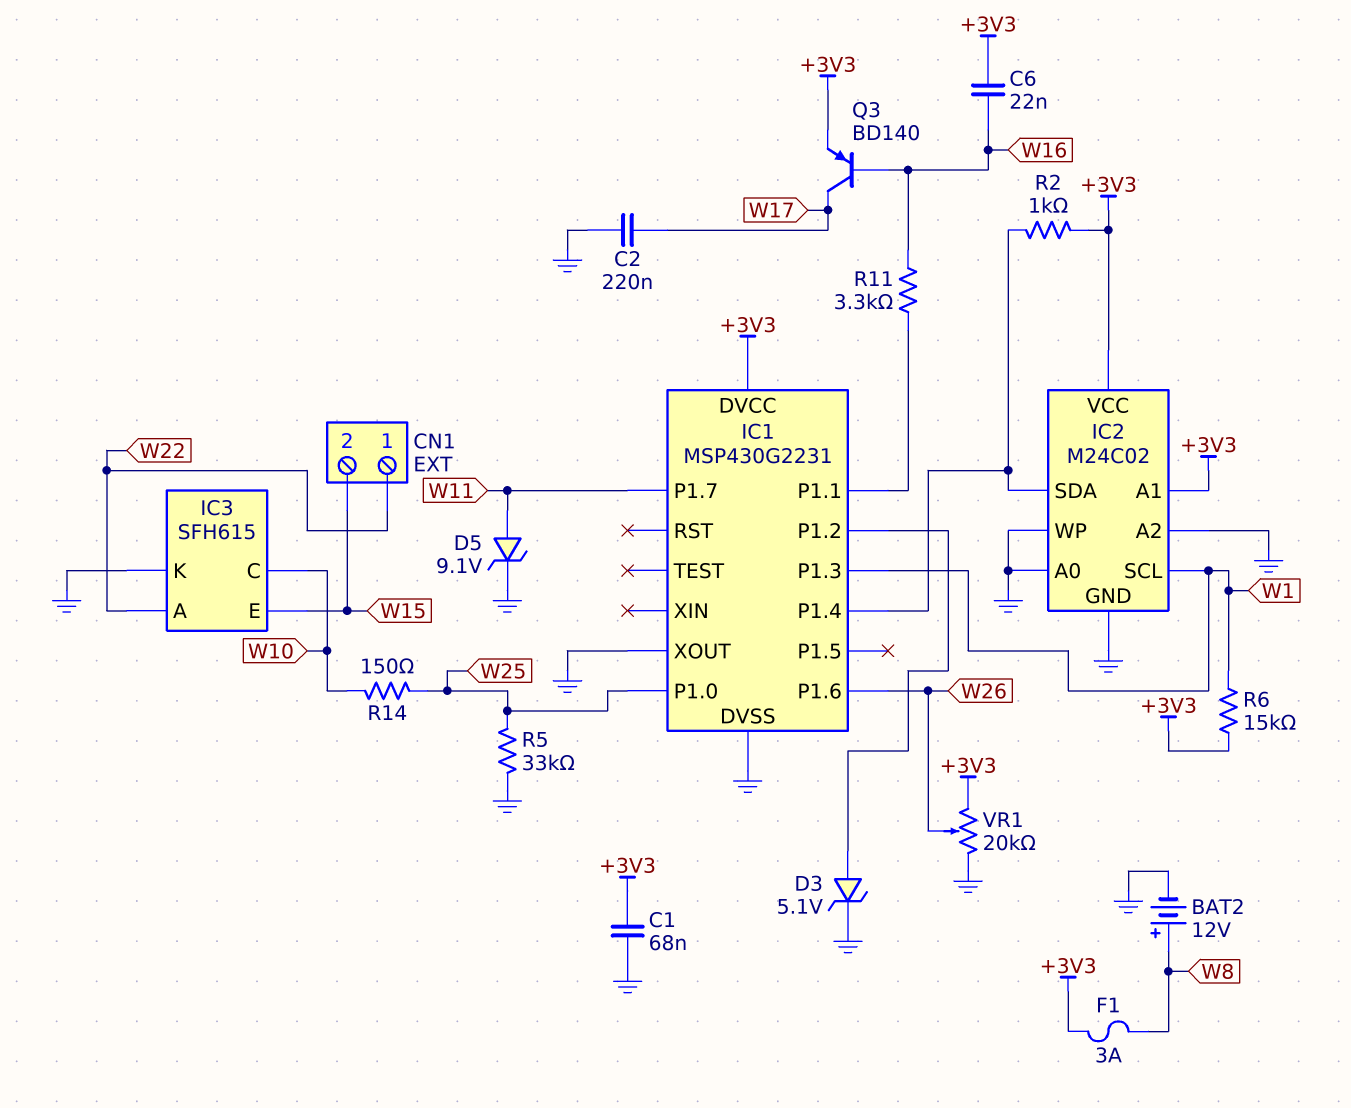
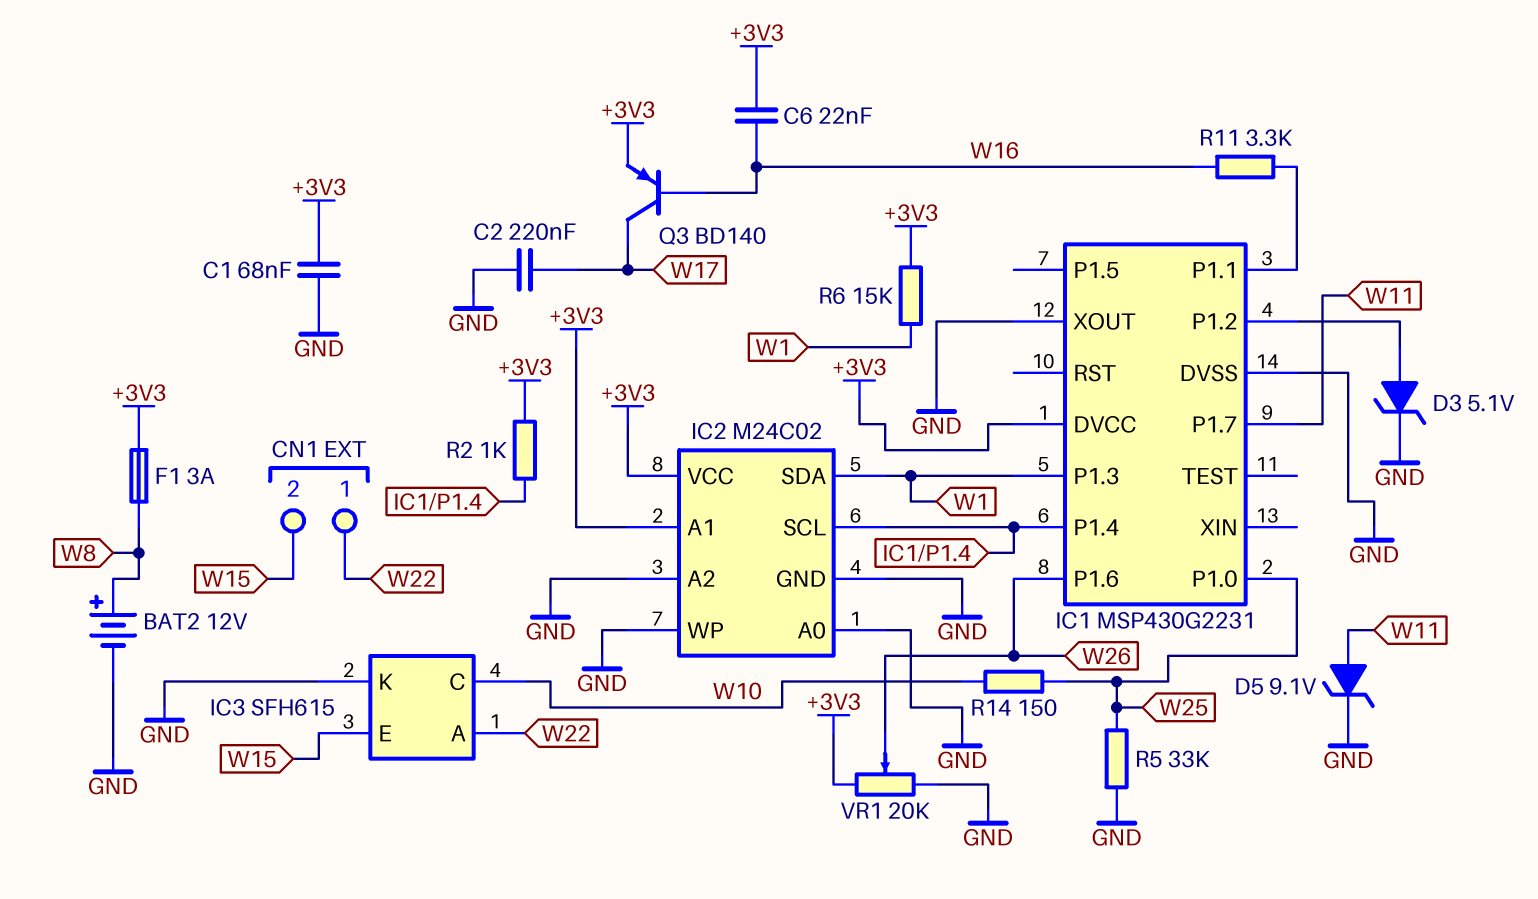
IC2 pin SCL: W1 -> IC1/P1.4
IC2 pin SDA: IC1/P1.4 -> W1

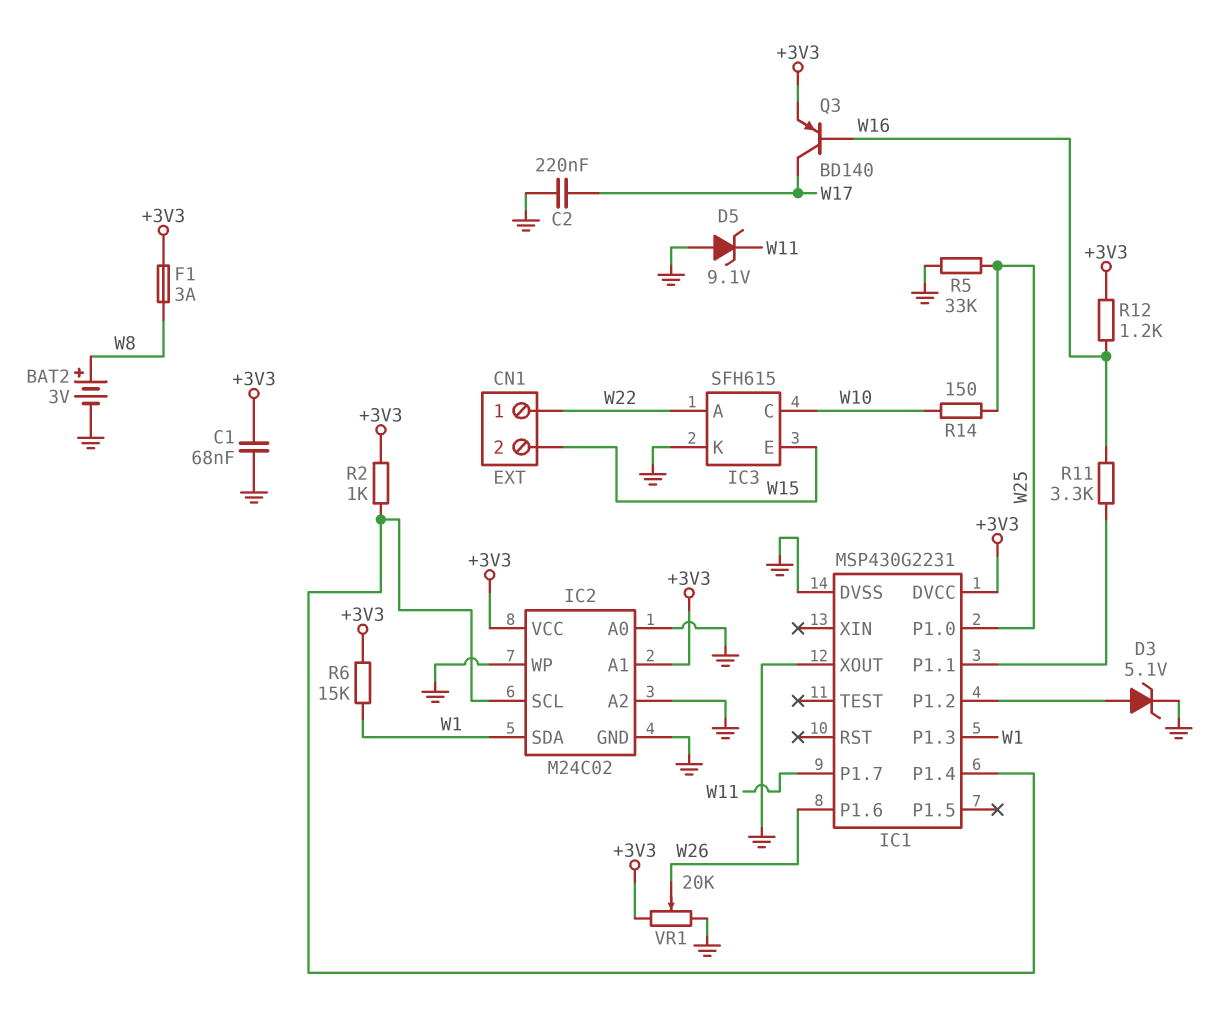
BAT2: 12V (plus W8, minus GND) -> 3V (plus W8, minus GND)
C6: 22nF (+3V3, W16) -> none
D5: zener 9.1V (A W11, K GND) -> zener 9.1V (A GND, K W11)
R12: none -> 1.2k (+3V3, W16)

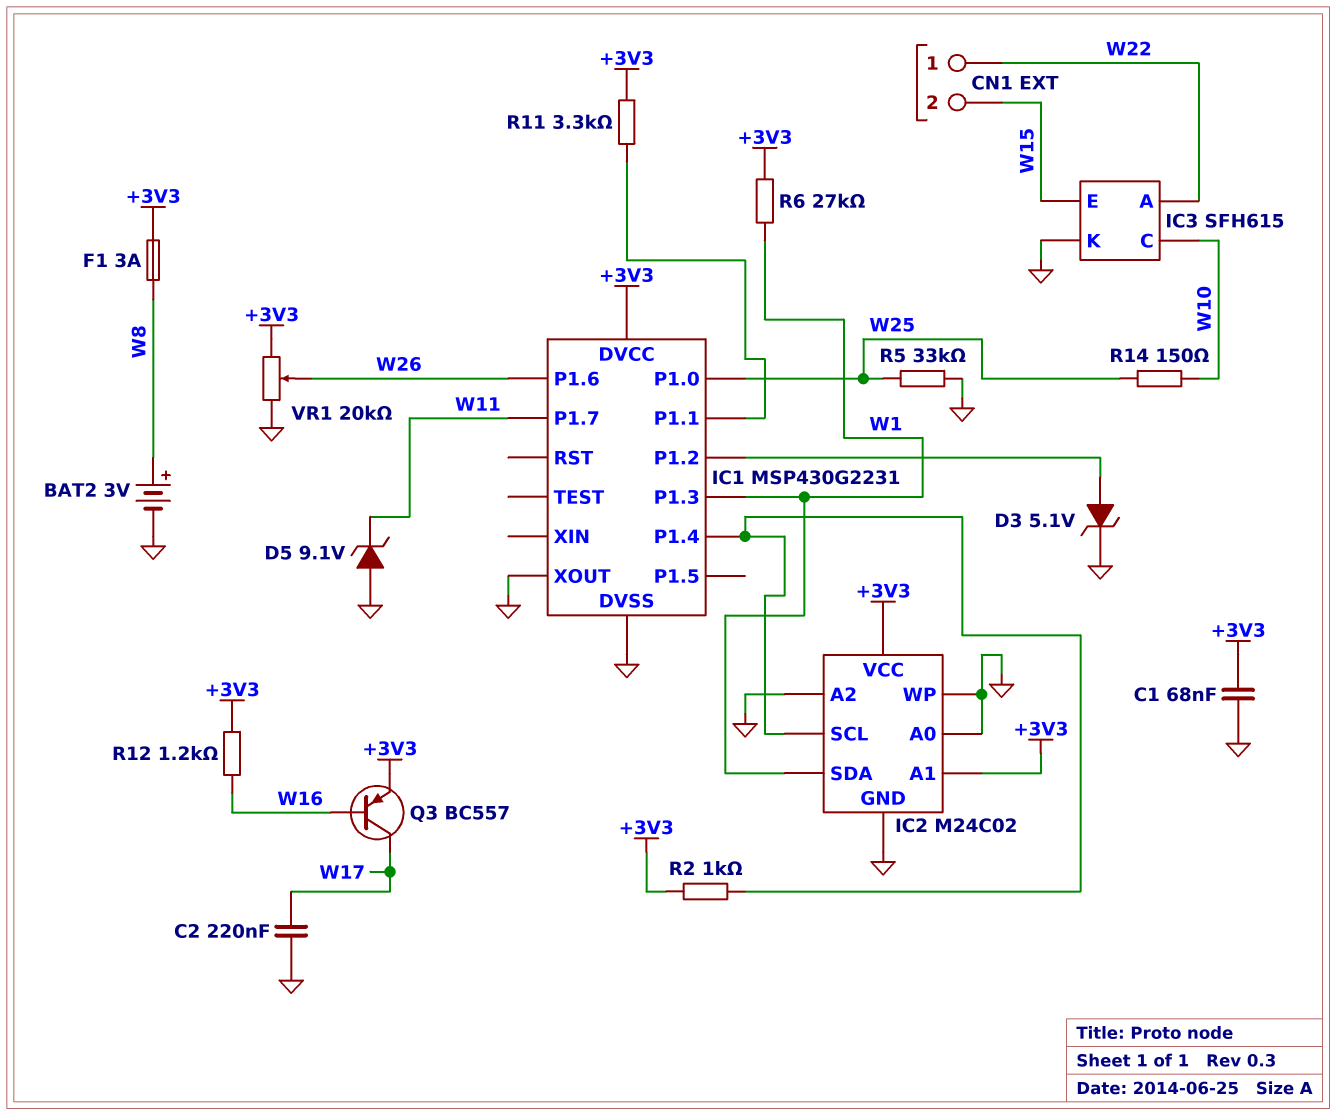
Q3: PNP BD140 (B W16, C W17, E +3V3) -> PNP BC557 (B W16, C W17, E +3V3)
R6: 15k (+3V3, W1) -> 27k (+3V3, W1)
R11: 3.3k (IC1/P1.1, W16) -> 3.3k (+3V3, IC1/P1.1)

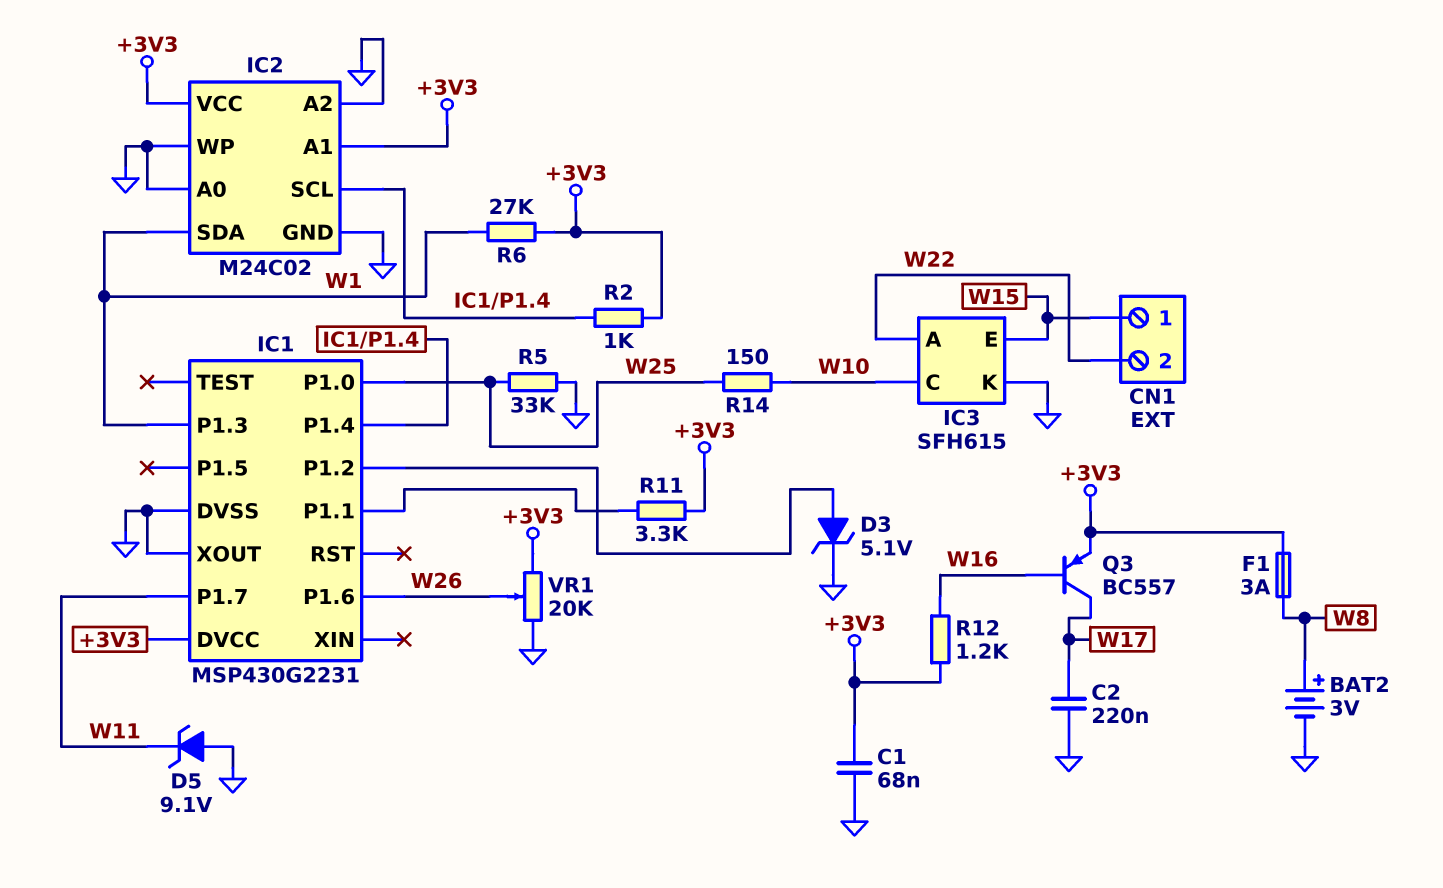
CN1 pin 1: W22 -> W15
CN1 pin 2: W15 -> W22

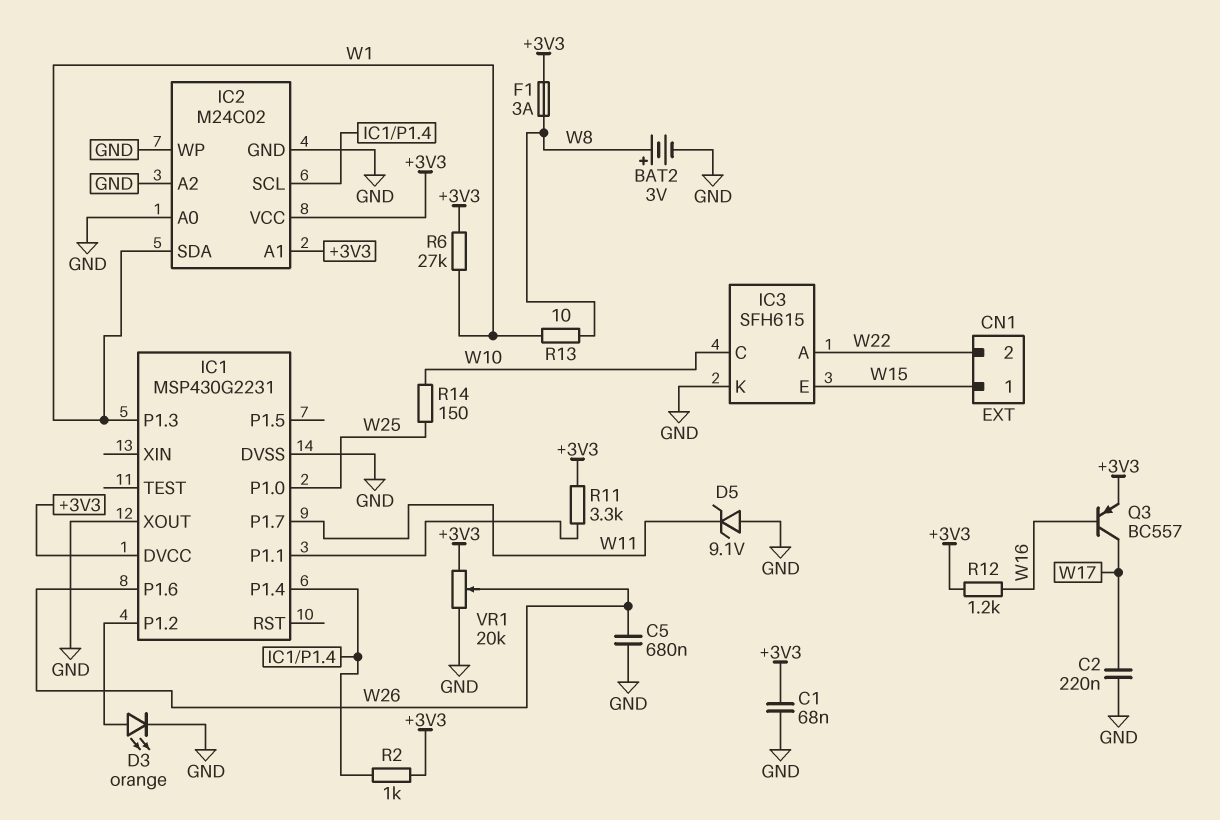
C5: none -> 680nF (GND, W26)
D3: zener 5.1V (A IC1/P1.2, K GND) -> LED orange (A IC1/P1.2, K GND)
R5: 33k (GND, W25) -> none
R13: none -> 10 (W1, W8)

